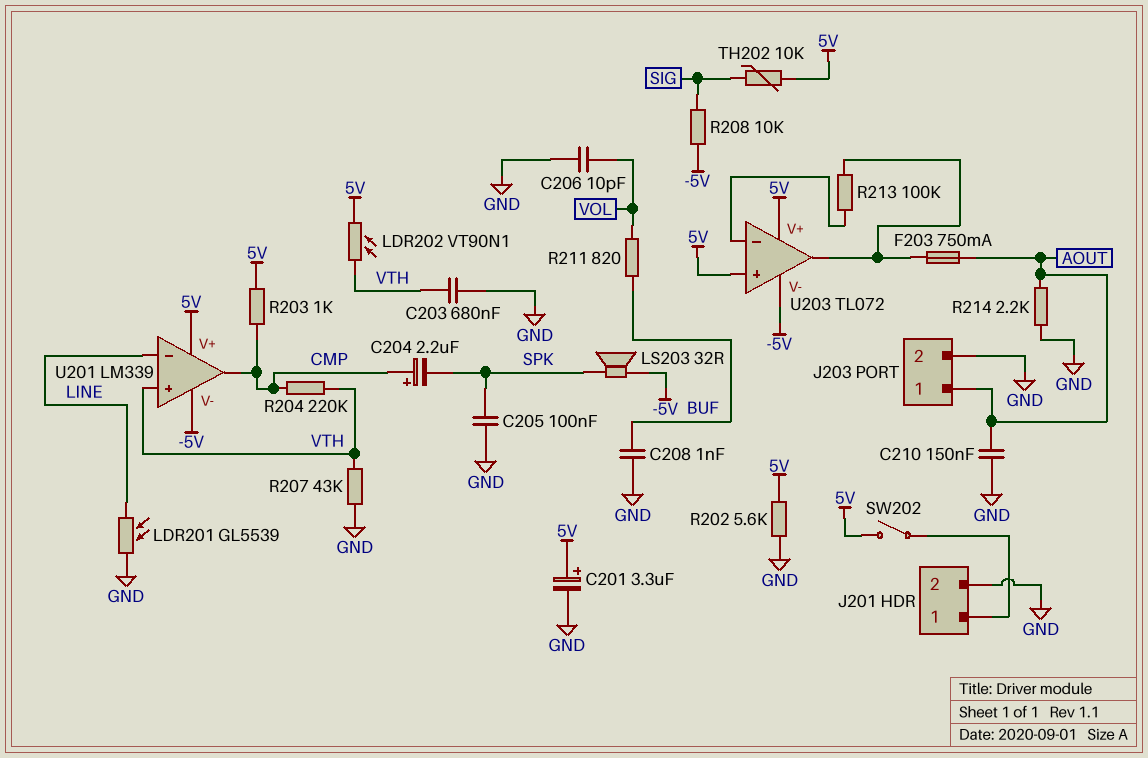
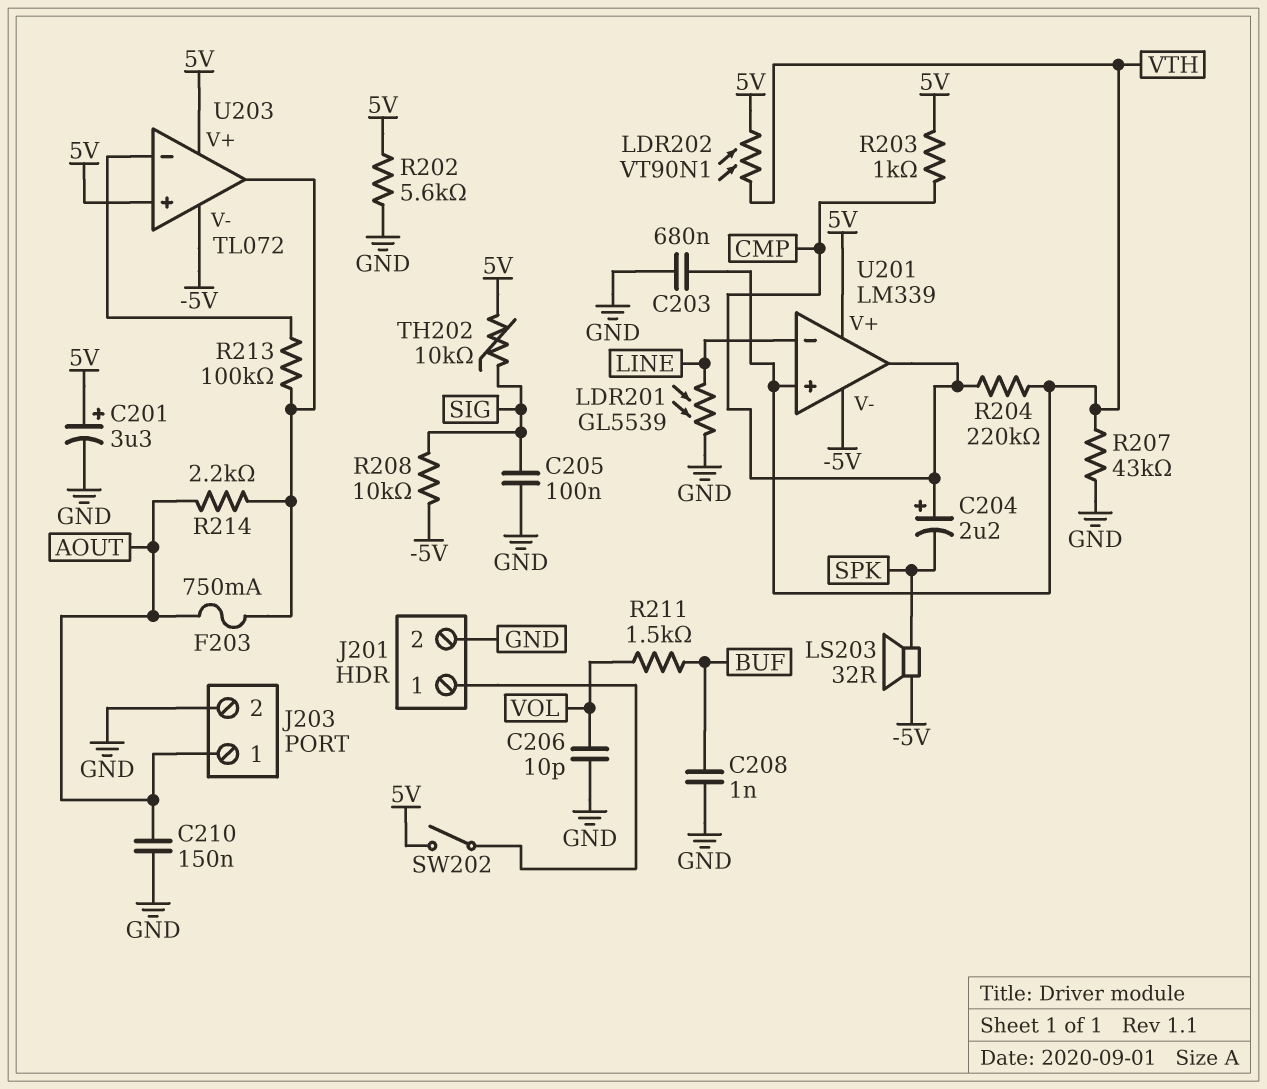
C205: 100nF (GND, SPK) -> 100nF (GND, SIG)
R211: 820 (BUF, VOL) -> 1.5k (BUF, VOL)
R214: 2.2k (AOUT, GND) -> 2.2k (AOUT, U203/out)

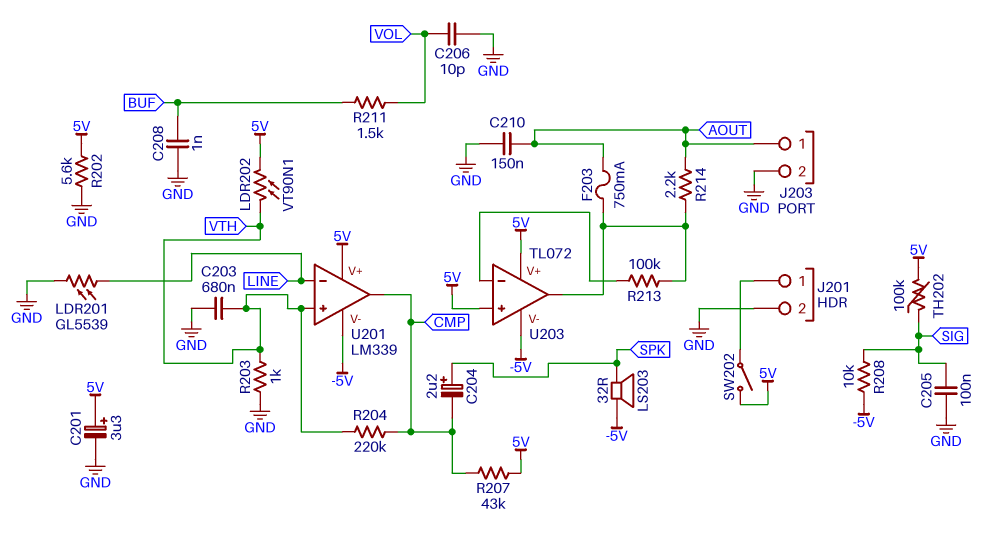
C204: 2.2uF (plus CMP, minus SPK) -> 2.2uF (plus SPK, minus CMP)
R203: 1k (5V, CMP) -> 1k (GND, VTH)
R207: 43k (GND, VTH) -> 43k (5V, CMP)
TH202: 10k (5V, SIG) -> 100k (5V, SIG)

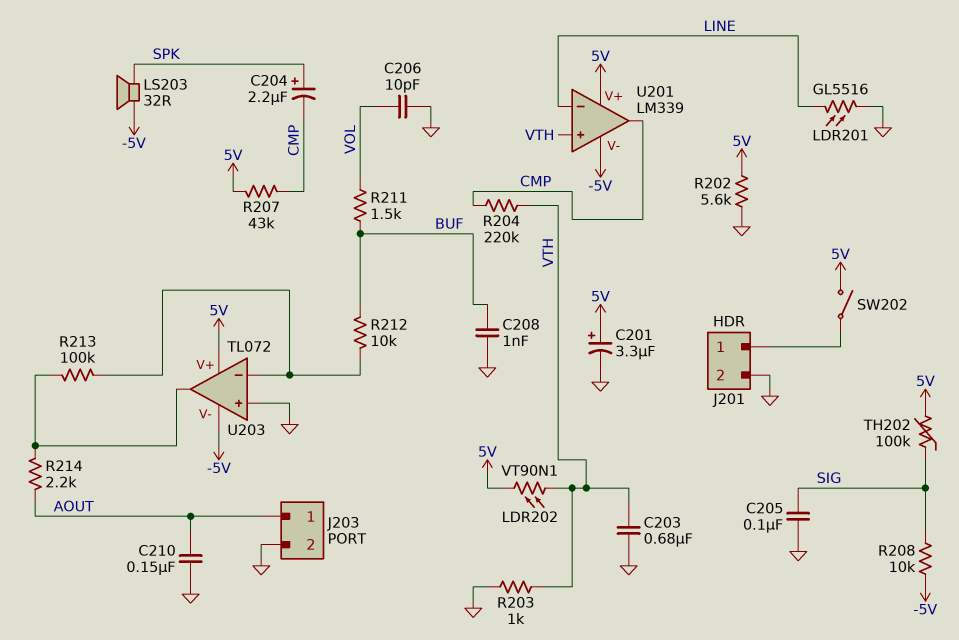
F203: 750mA (AOUT, U203/out) -> none
LDR201: GL5539 (GND, LINE) -> GL5516 (GND, LINE)
R212: none -> 10k (BUF, U203/in-)
U203 pin in+: 5V -> GND

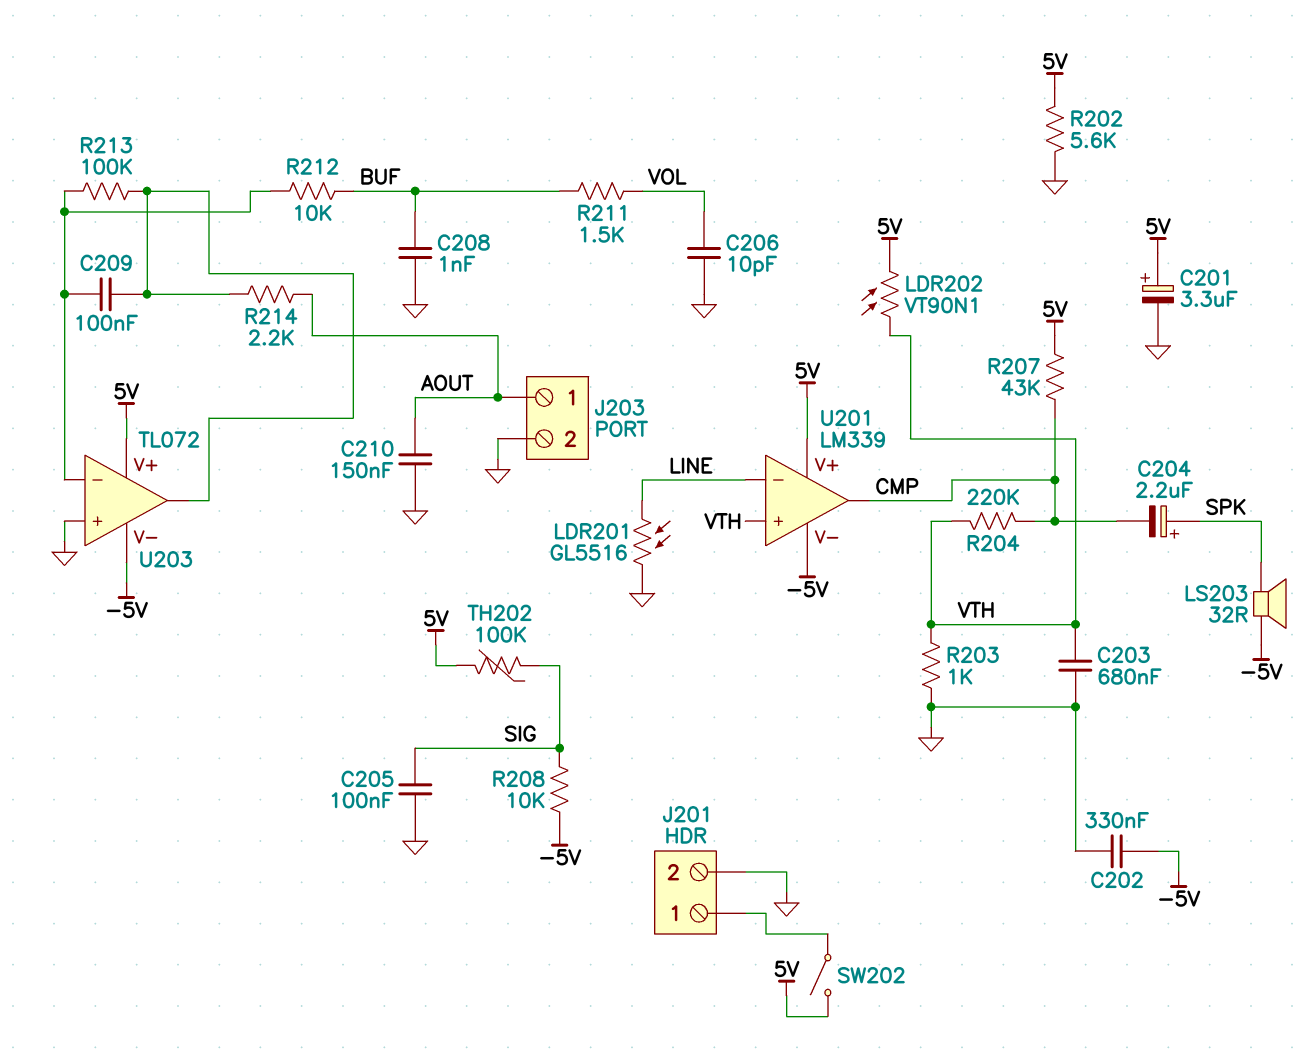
C202: none -> 330nF (-5V, GND)
C209: none -> 100nF (U203/in-, U203/out)

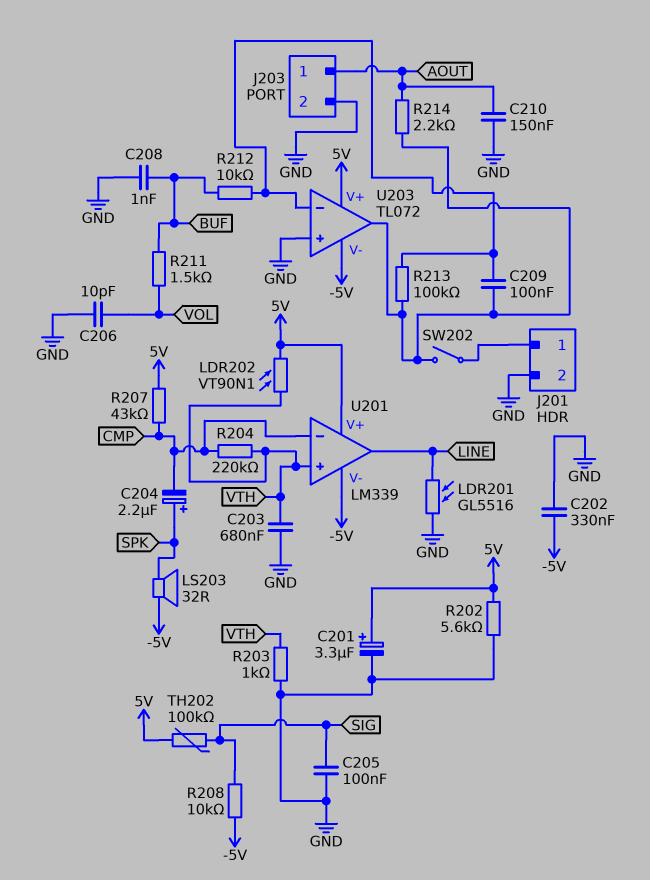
SW202: switch (5V, J201/1) -> switch (J201/1, U203/out)
U201 pin in-: LINE -> CMP
U201 pin out: CMP -> LINE

